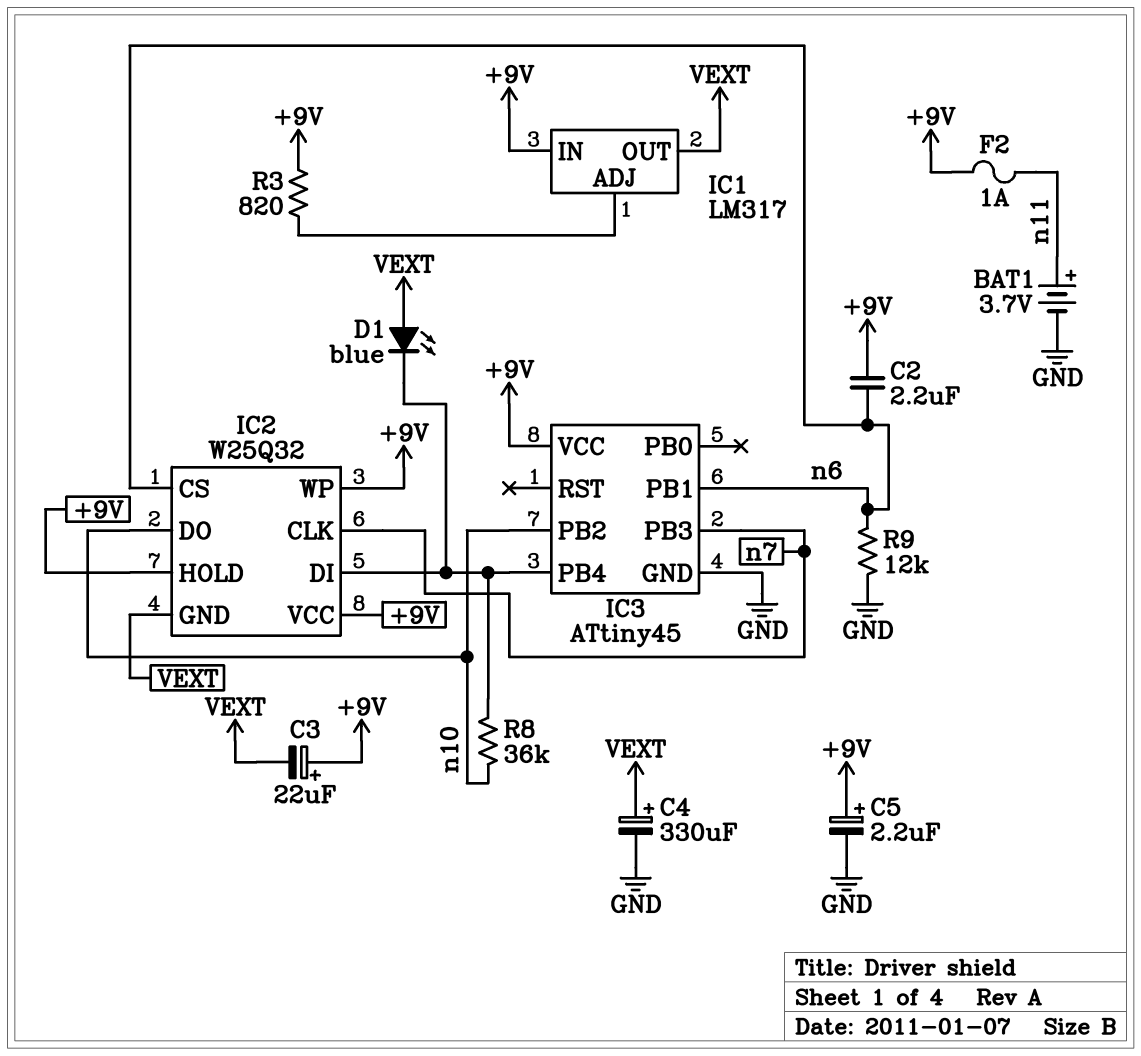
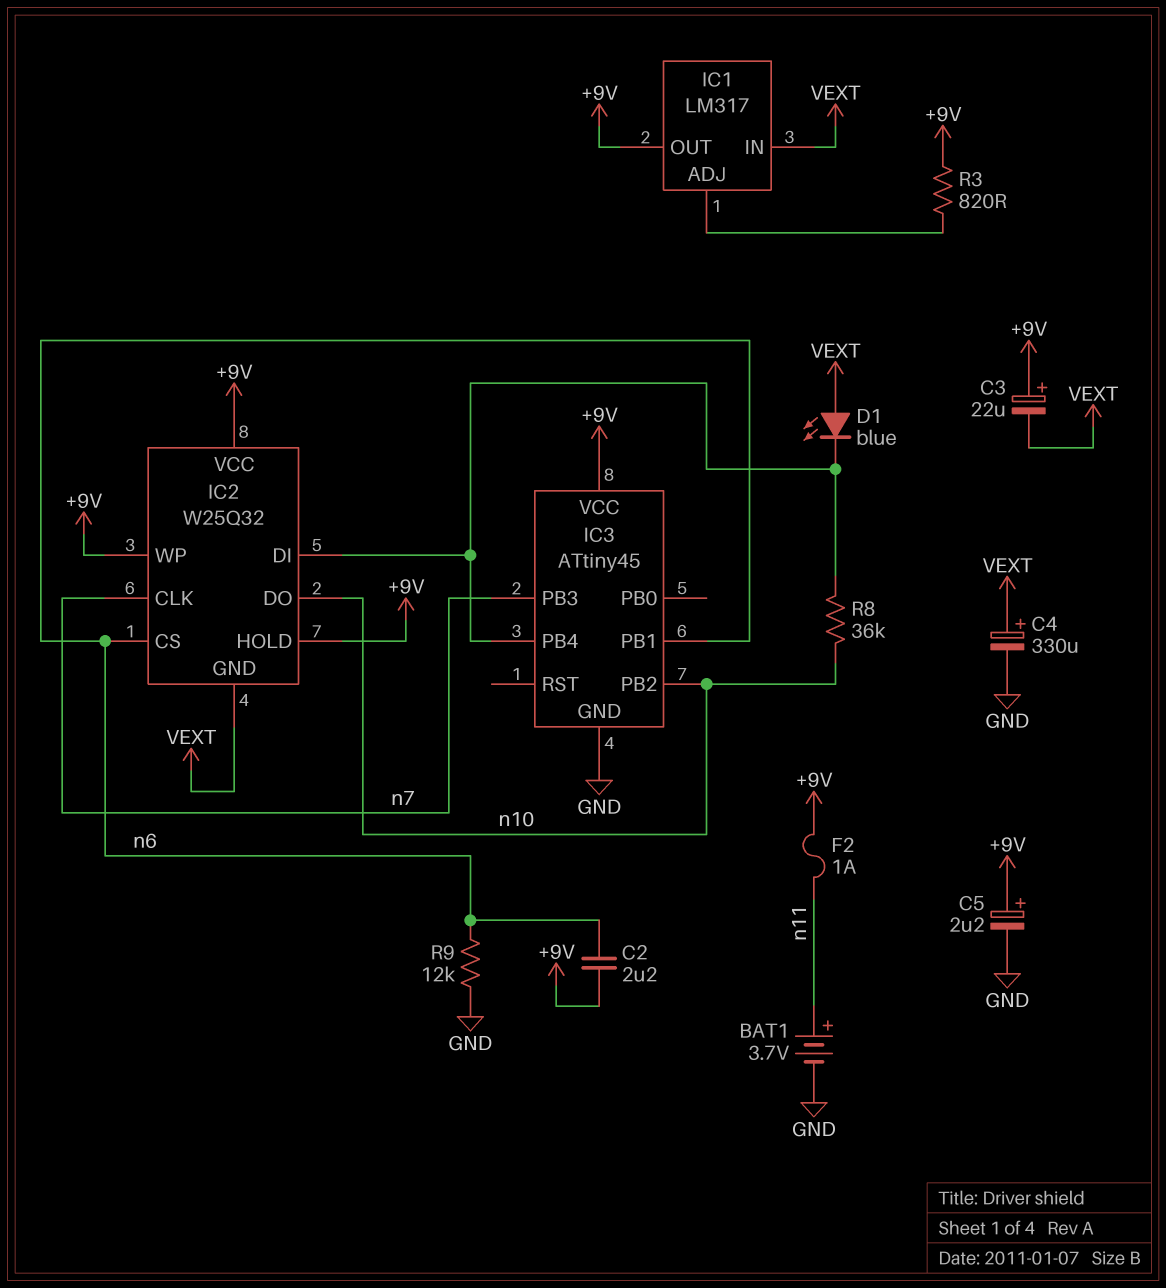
IC1 pin IN: +9V -> VEXT
IC1 pin OUT: VEXT -> +9V

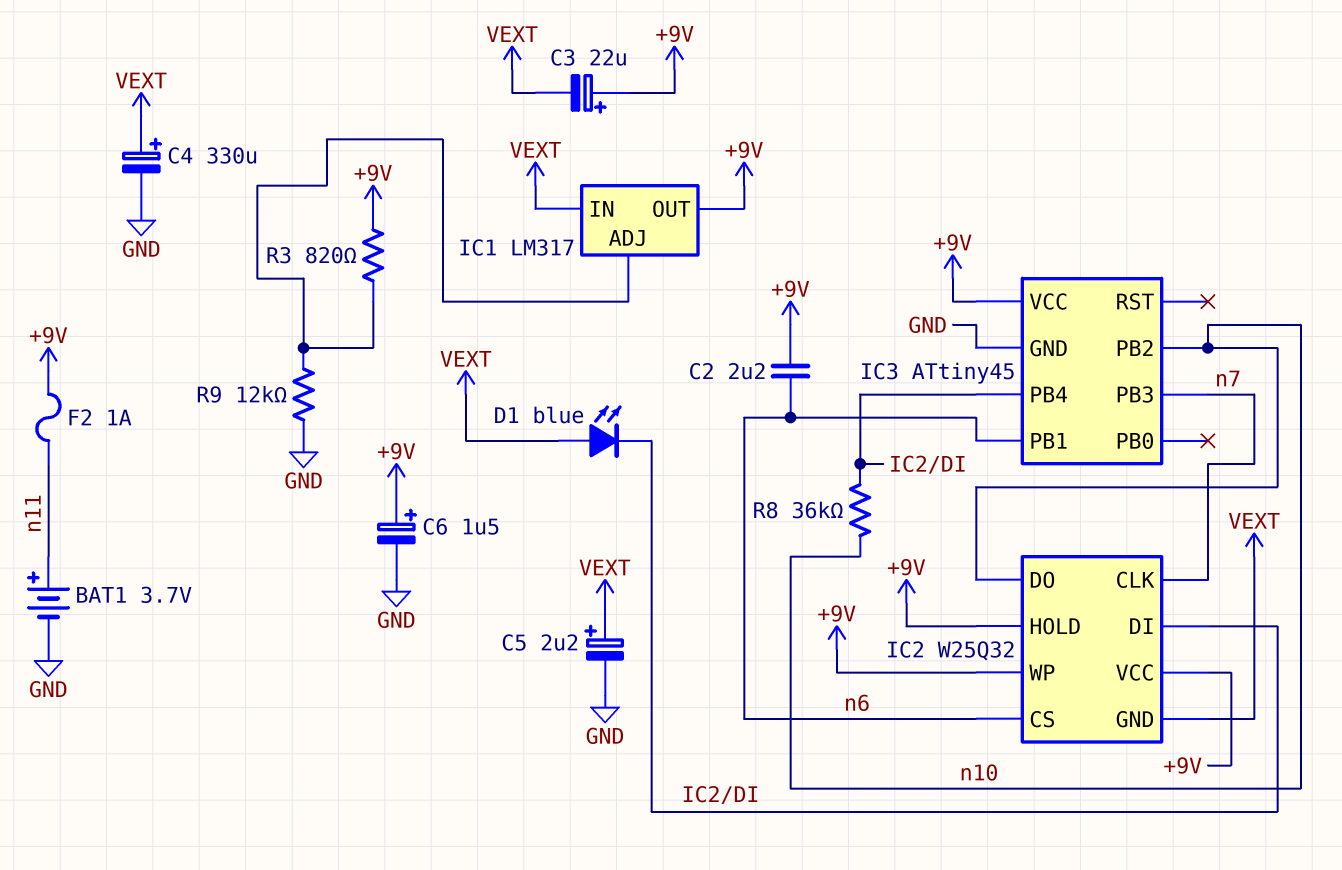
C5: 2.2uF (plus +9V, minus GND) -> 2.2uF (plus VEXT, minus GND)
C6: none -> 1.5uF (plus +9V, minus GND)
R9: 12k (GND, n6) -> 12k (GND, IC1/ADJ)

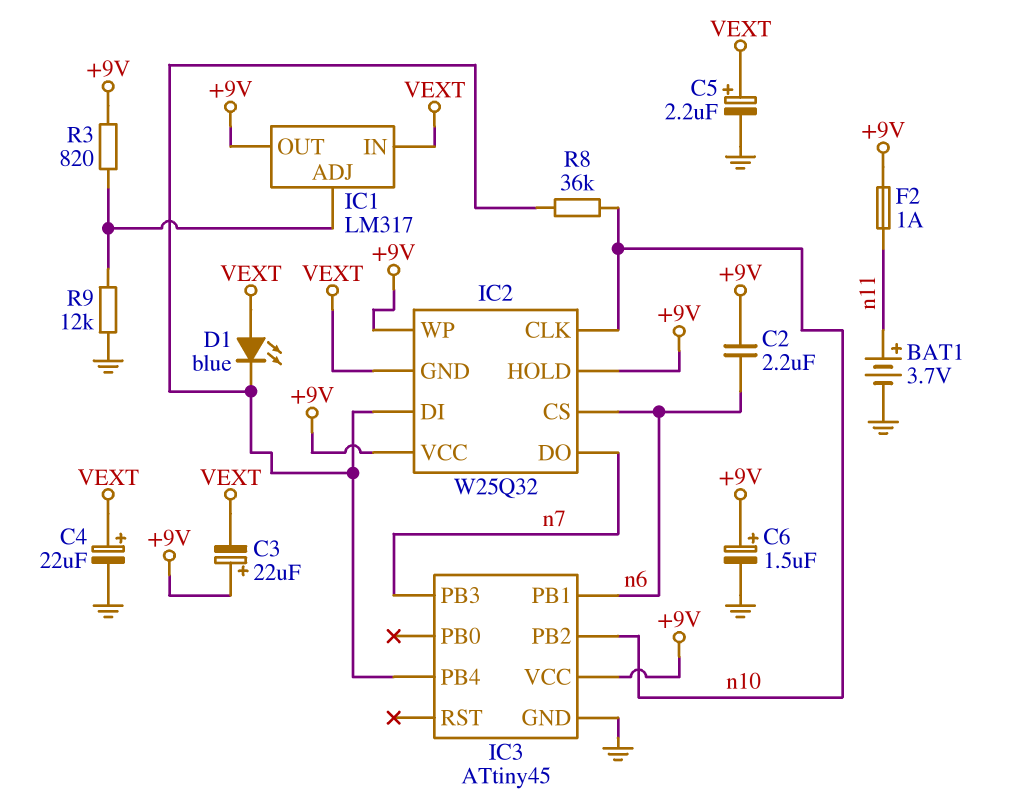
C4: 330uF (plus VEXT, minus GND) -> 22uF (plus VEXT, minus GND)
IC2 pin CLK: n7 -> n10
IC2 pin DO: n10 -> n7

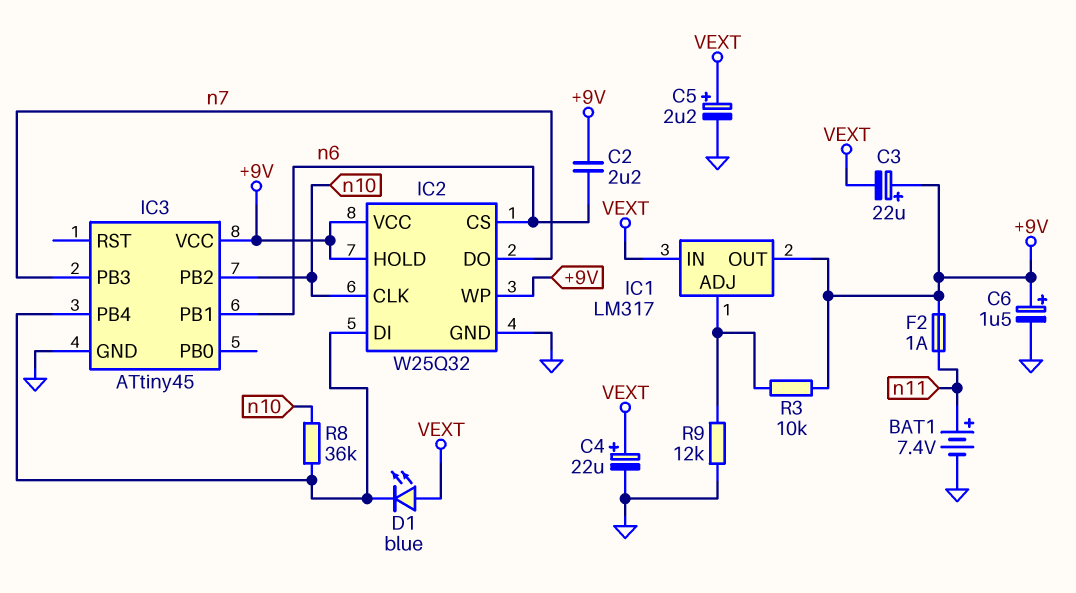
BAT1: 3.7V (plus n11, minus GND) -> 7.4V (plus n11, minus GND)
IC2 pin GND: VEXT -> GND
R3: 820 (+9V, IC1/ADJ) -> 10k (+9V, IC1/ADJ)

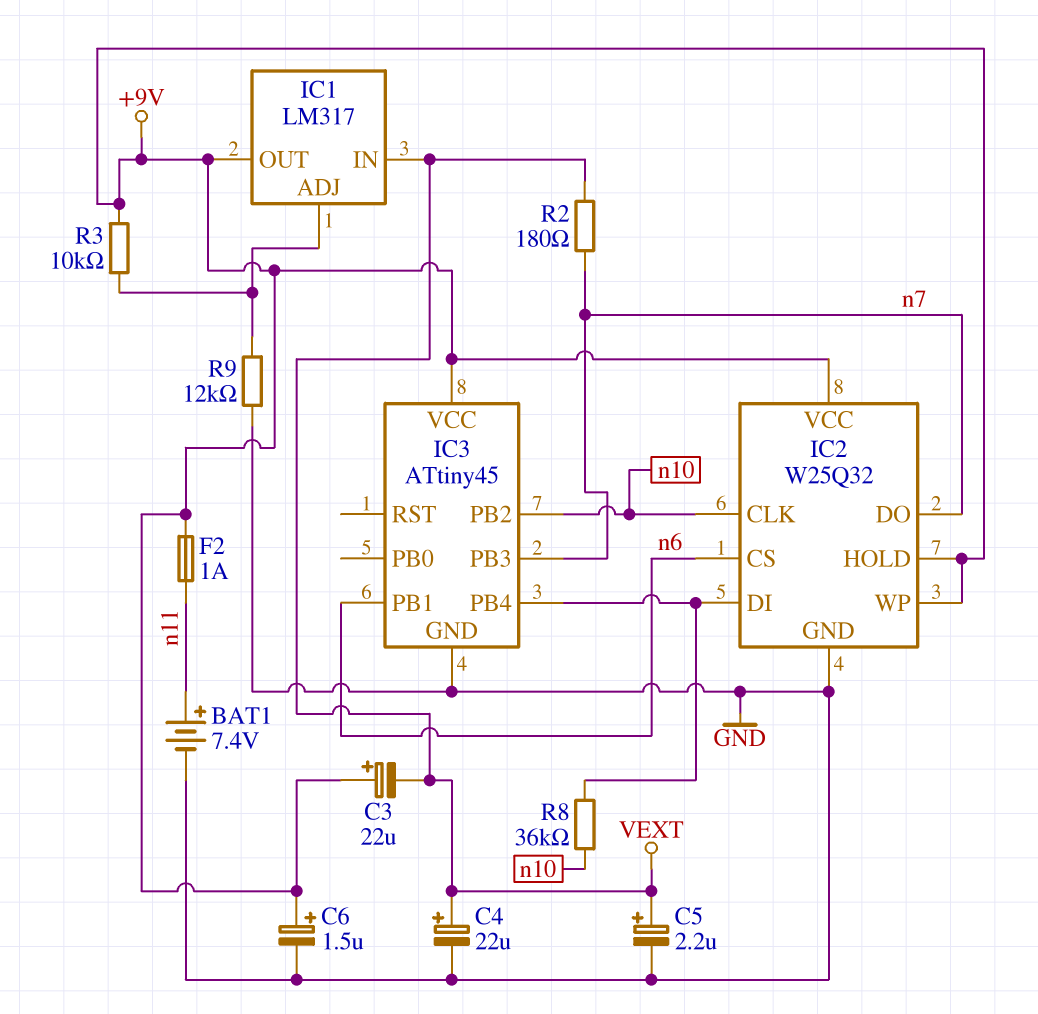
C2: 2.2uF (+9V, n6) -> none
D1: LED blue (A VEXT, K IC2/DI) -> none
R2: none -> 180 (VEXT, n7)

